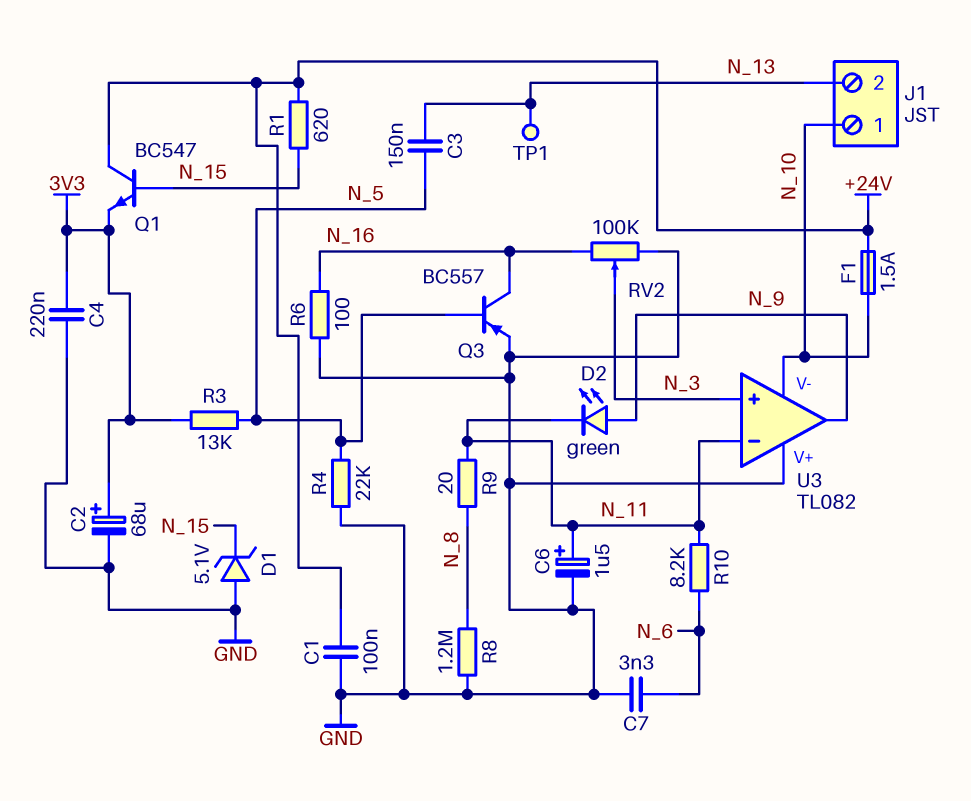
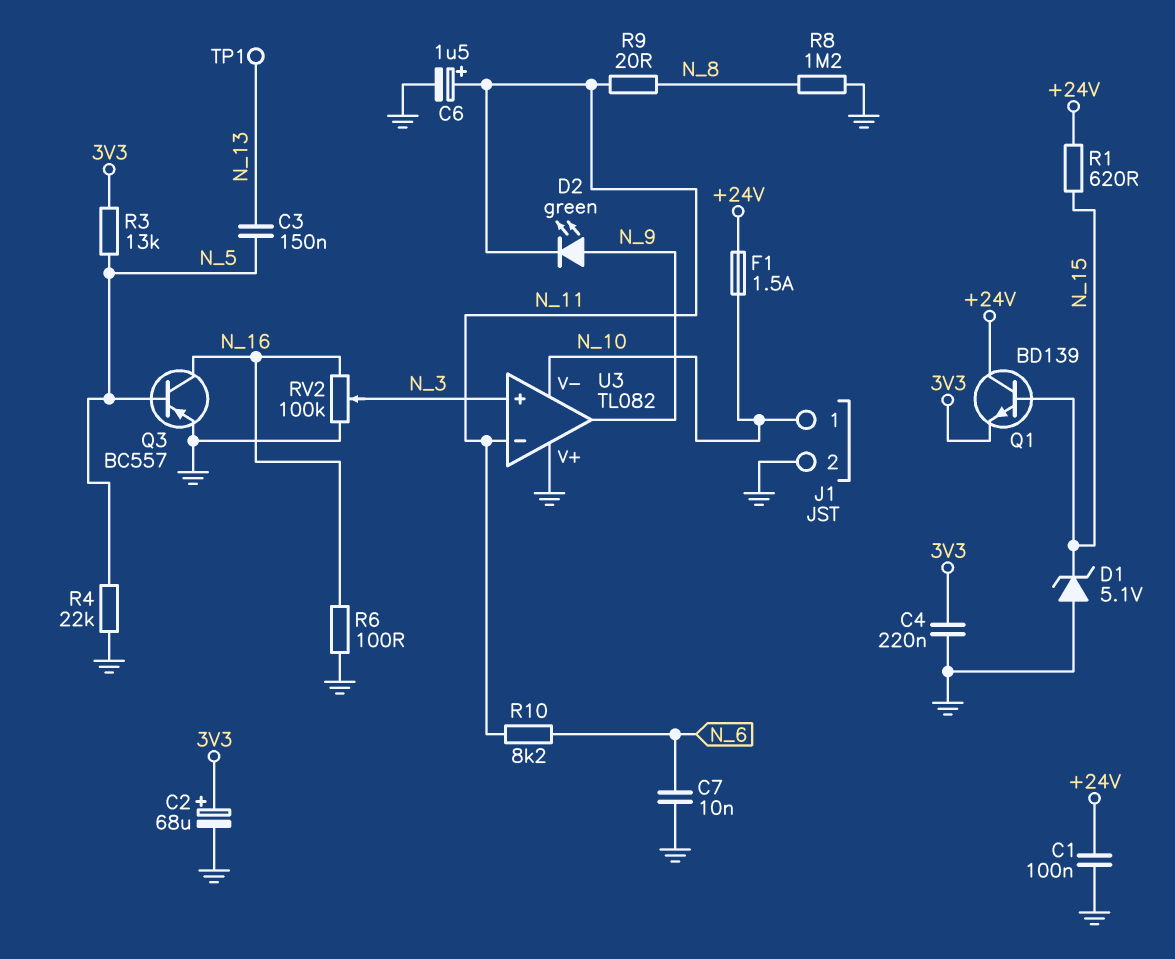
C7: 3.3nF (GND, N_6) -> 10nF (GND, N_6)
J1 pin 2: N_13 -> GND
Q1: NPN BC547 (B N_15, C +24V, E 3V3) -> NPN BD139 (B N_15, C +24V, E 3V3)

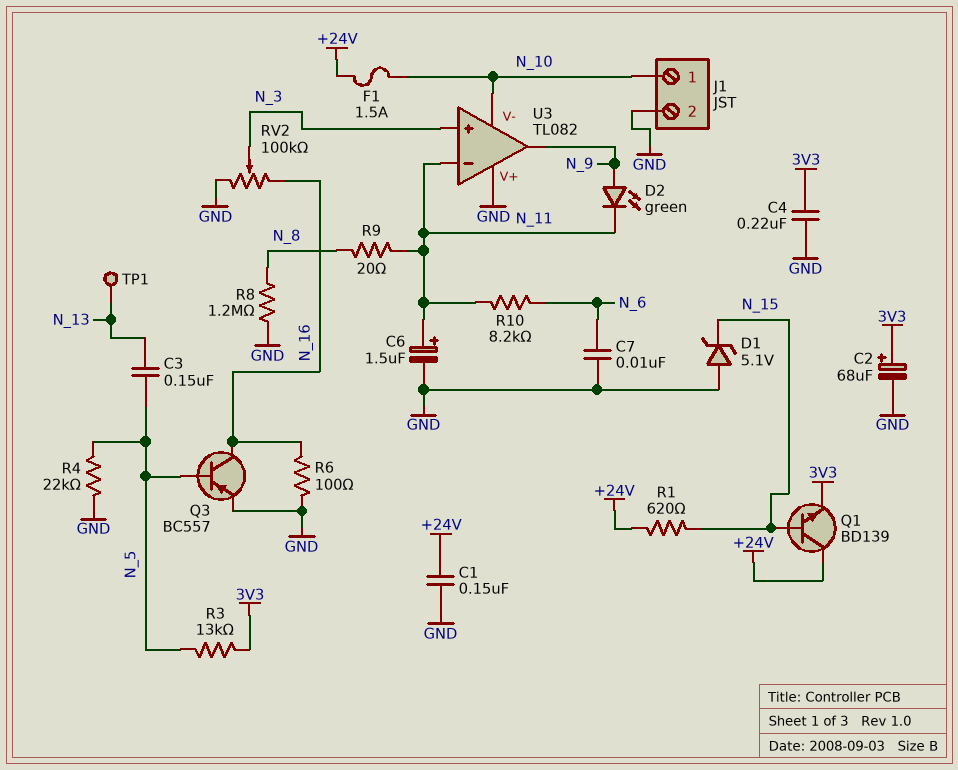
C1: 100nF (+24V, GND) -> 150nF (+24V, GND)

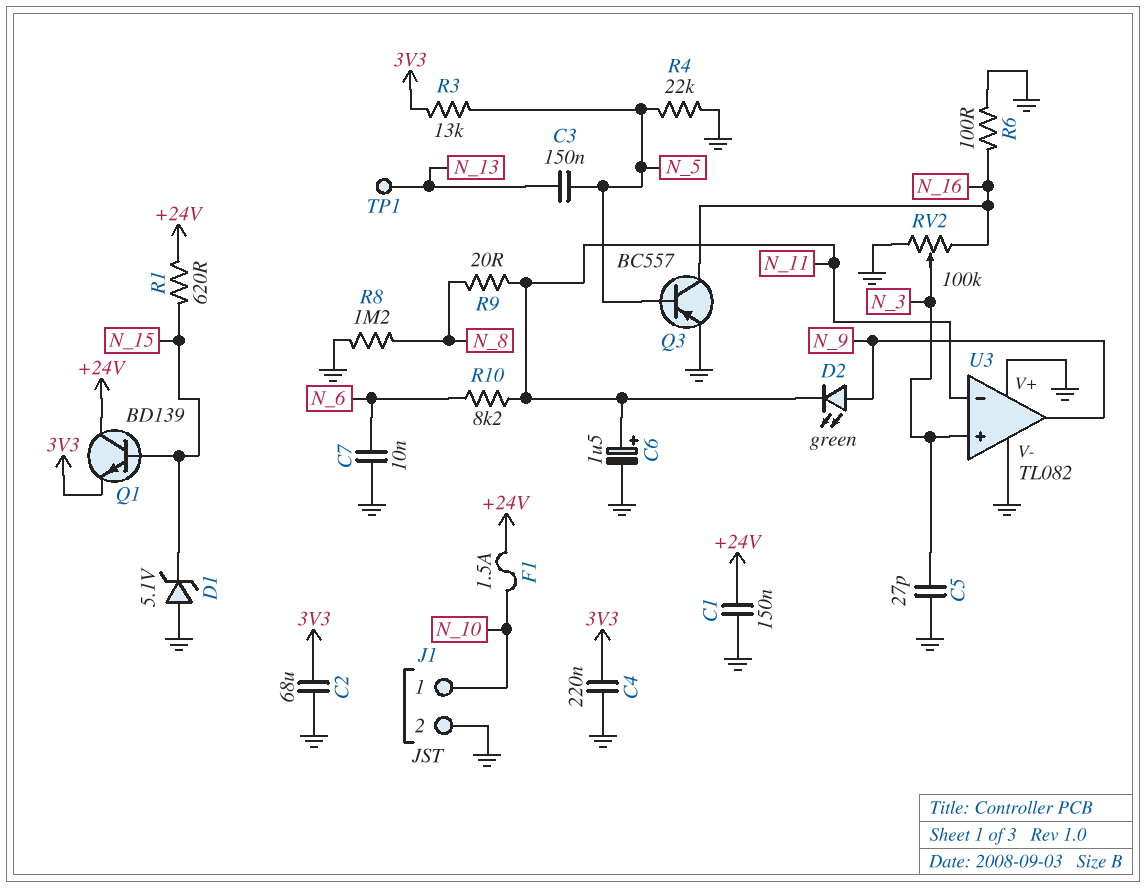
C2: 68uF (plus 3V3, minus GND) -> 68uF (3V3, GND)
C5: none -> 27pF (GND, N_3)
U3 pin V-: N_10 -> GND

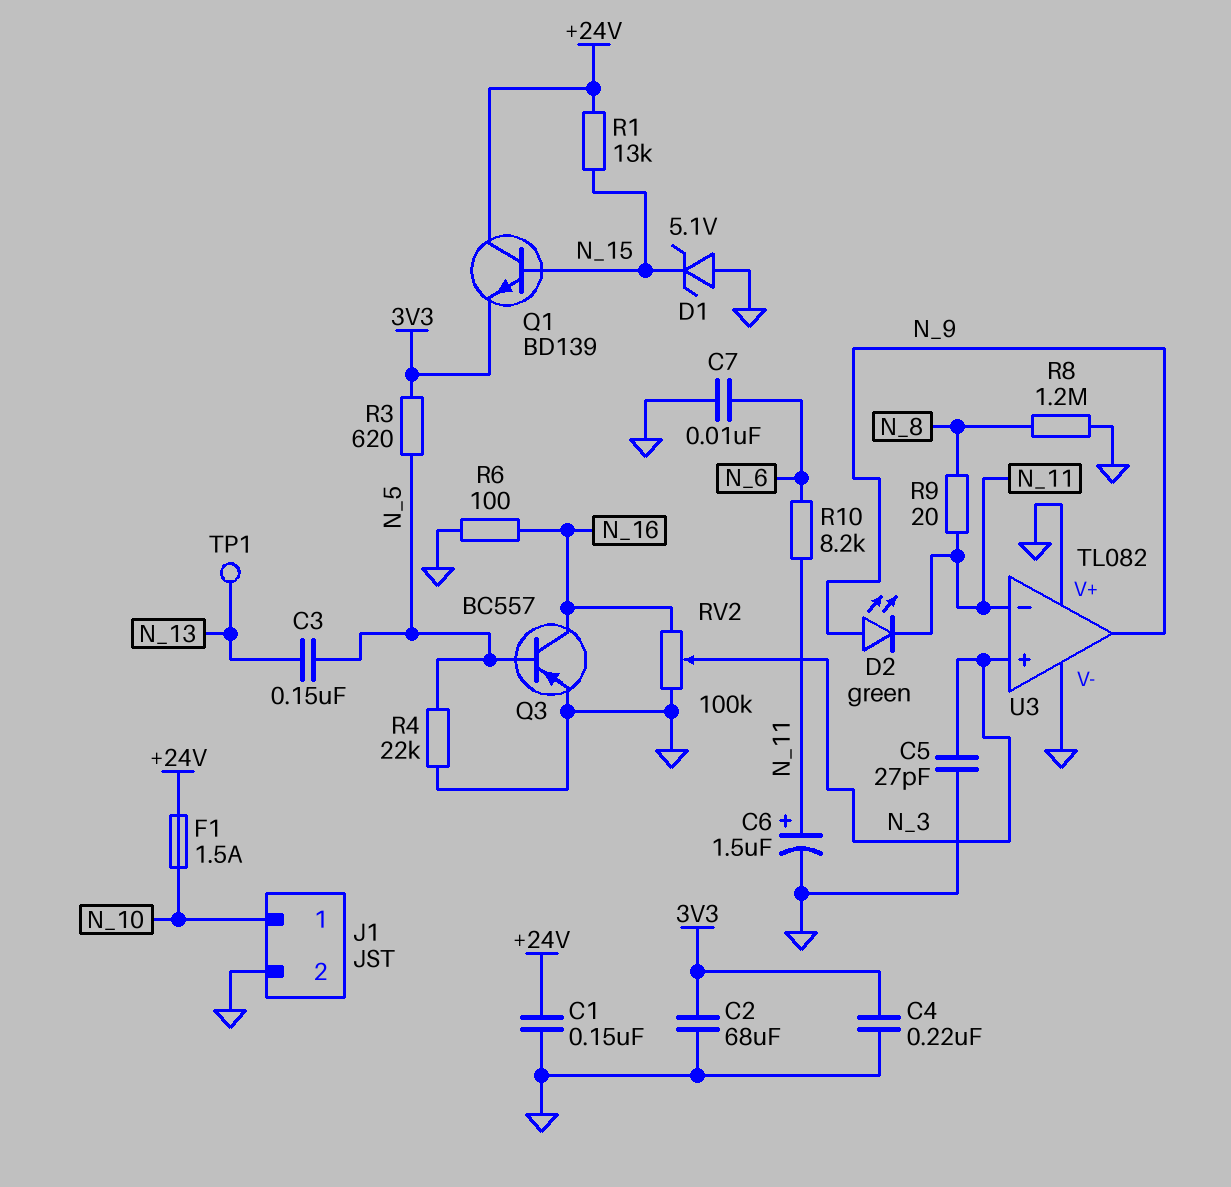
R1: 620 (+24V, N_15) -> 13k (+24V, N_15)
R3: 13k (3V3, N_5) -> 620 (3V3, N_5)

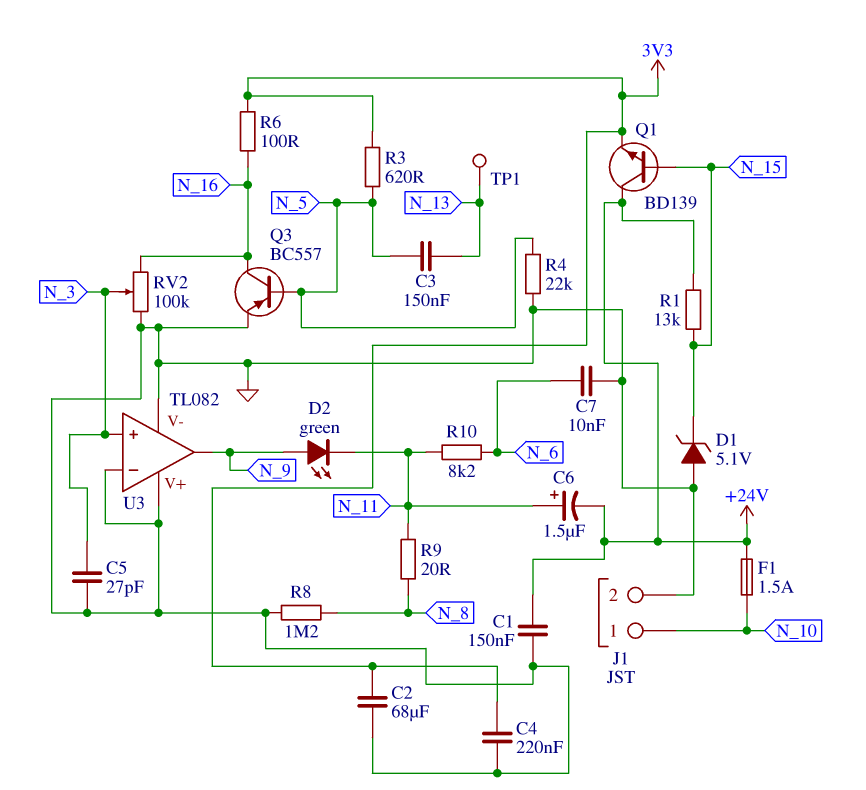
C6: 1.5uF (plus N_11, minus GND) -> 1.5uF (plus N_11, minus +24V)
R6: 100 (GND, N_16) -> 100 (3V3, N_16)
U3 pin in-: N_11 -> GND

